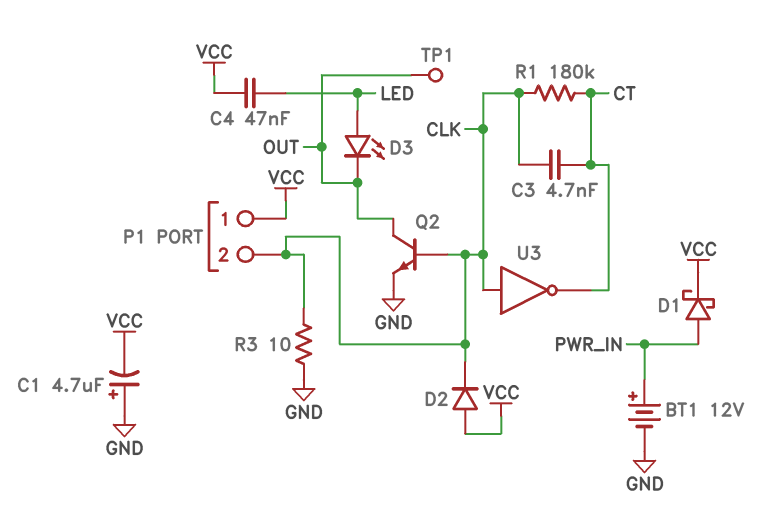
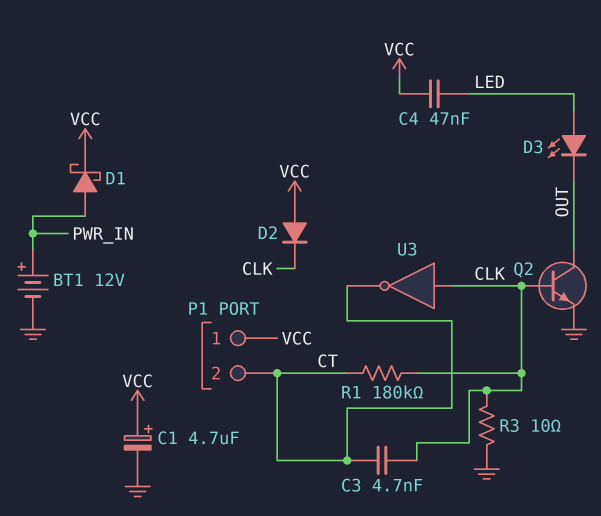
C1: 4.7uF (plus GND, minus VCC) -> 4.7uF (plus VCC, minus GND)
P1 pin 2: CLK -> CT
TP1: test point (OUT) -> none

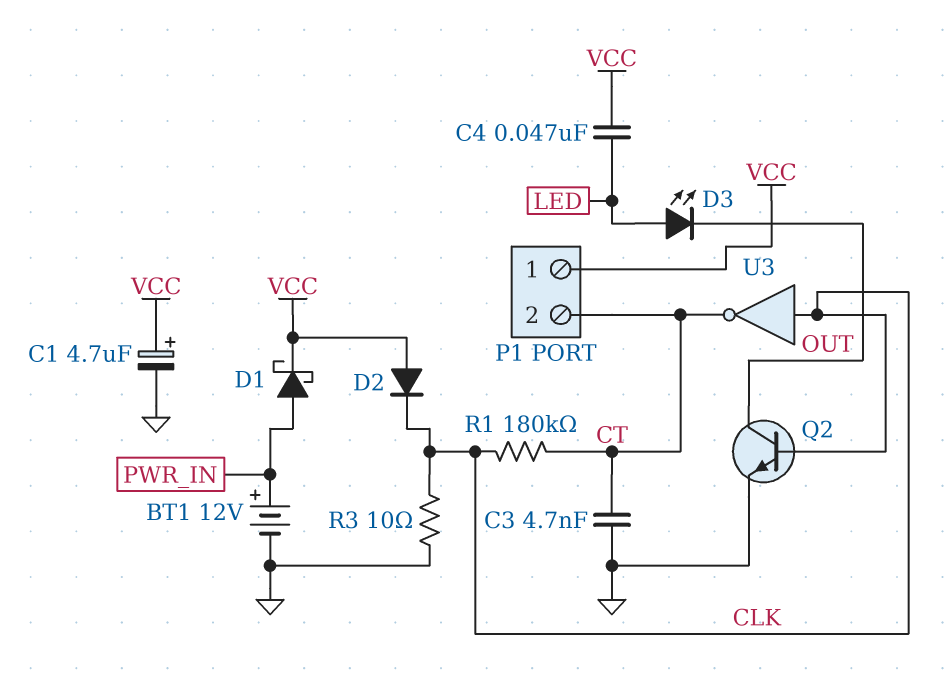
C3: 4.7nF (CLK, CT) -> 4.7nF (CT, GND)

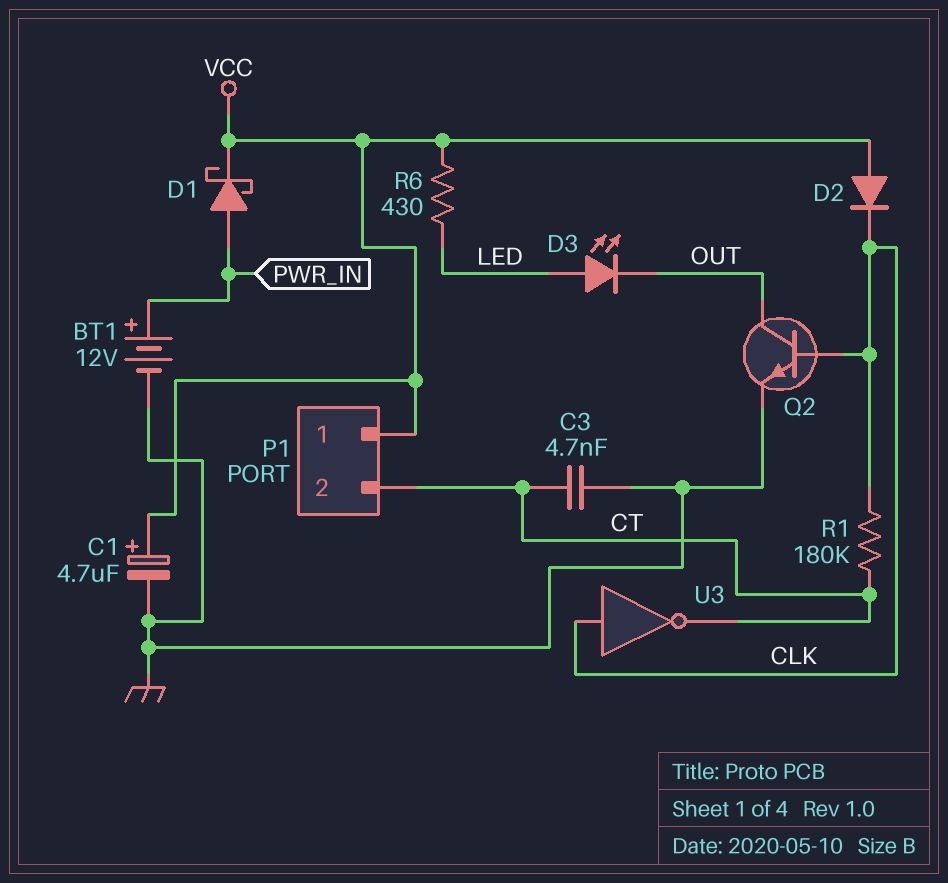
C4: 47nF (LED, VCC) -> none
R3: 10 (CLK, GND) -> none
R6: none -> 430 (LED, VCC)

